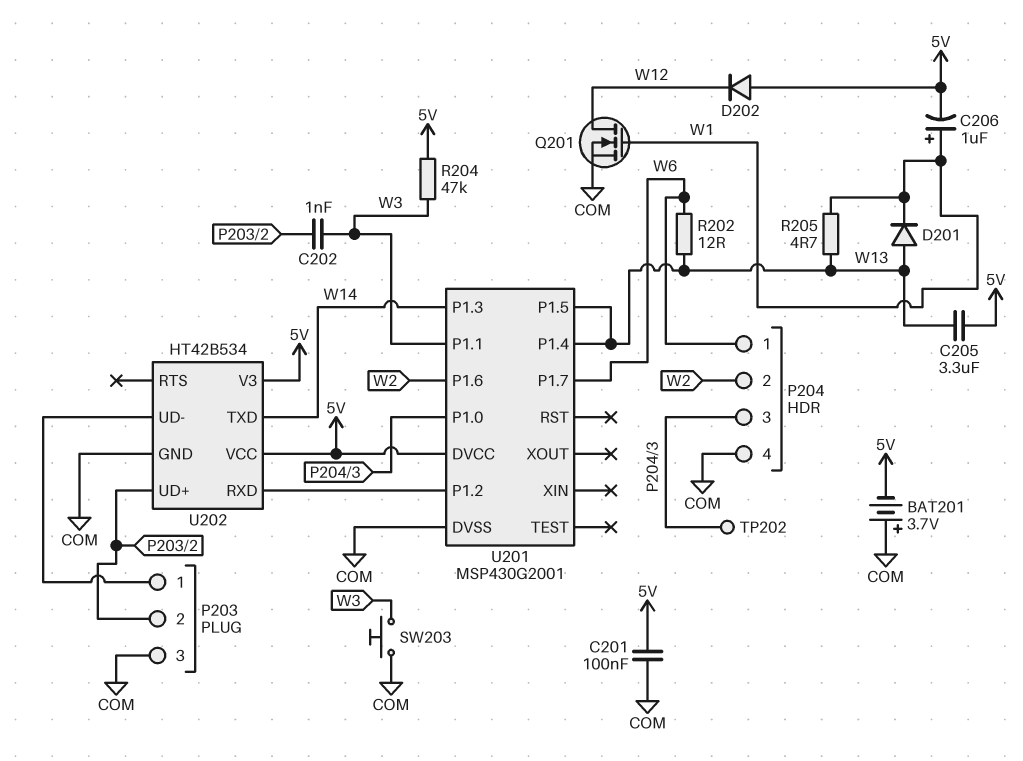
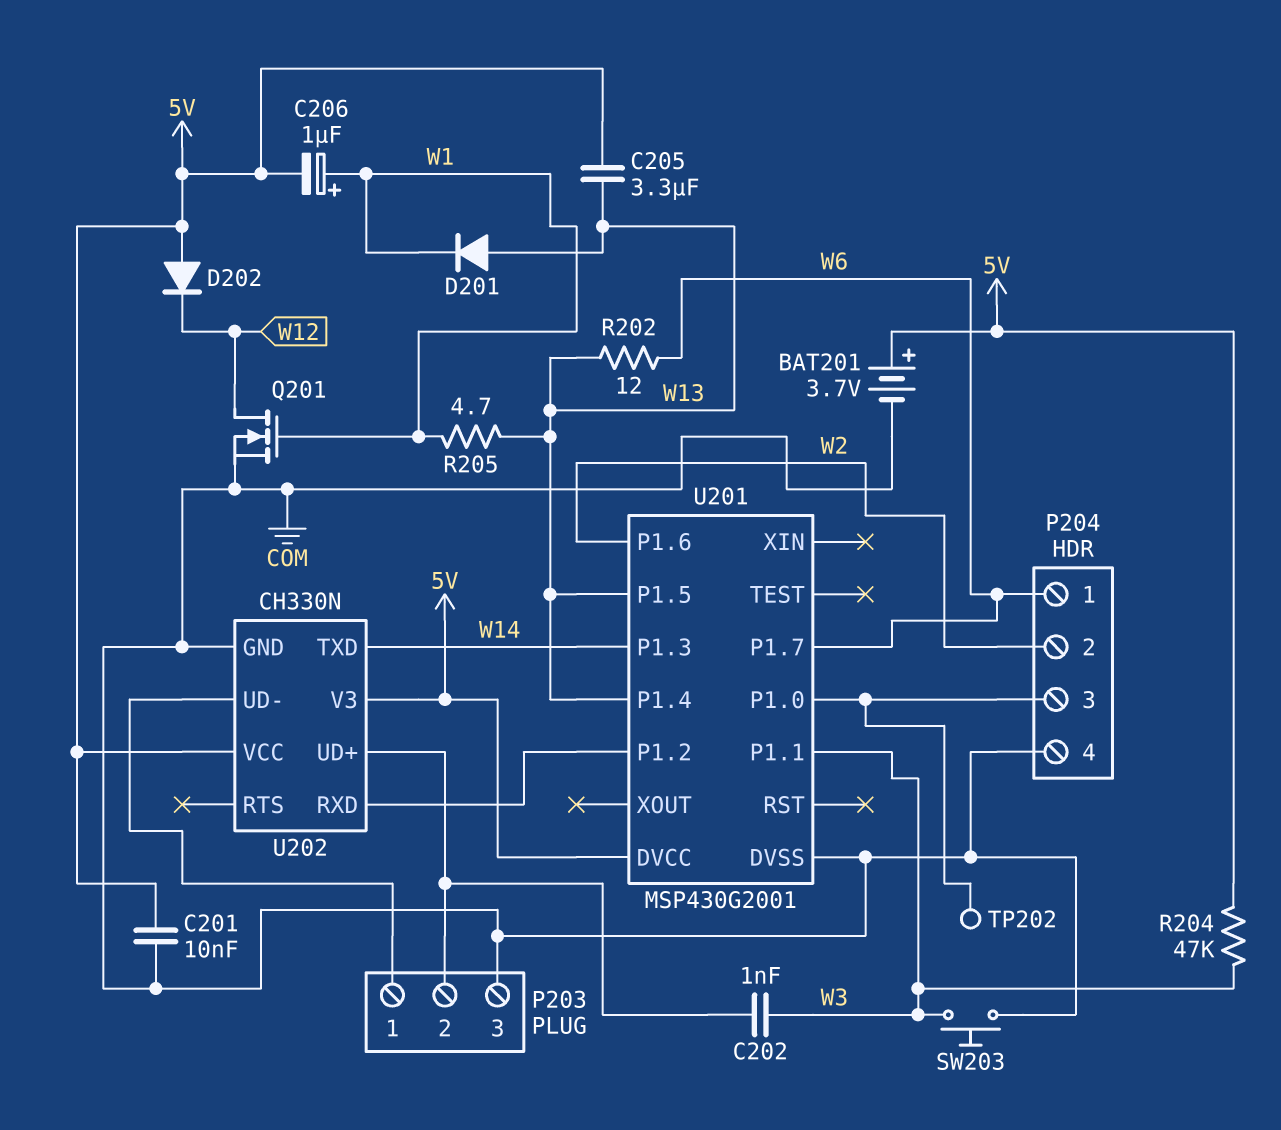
BAT201: 3.7V (plus COM, minus 5V) -> 3.7V (plus 5V, minus COM)
C201: 100nF (5V, COM) -> 10nF (5V, COM)
U202: HT42B534 -> CH330N

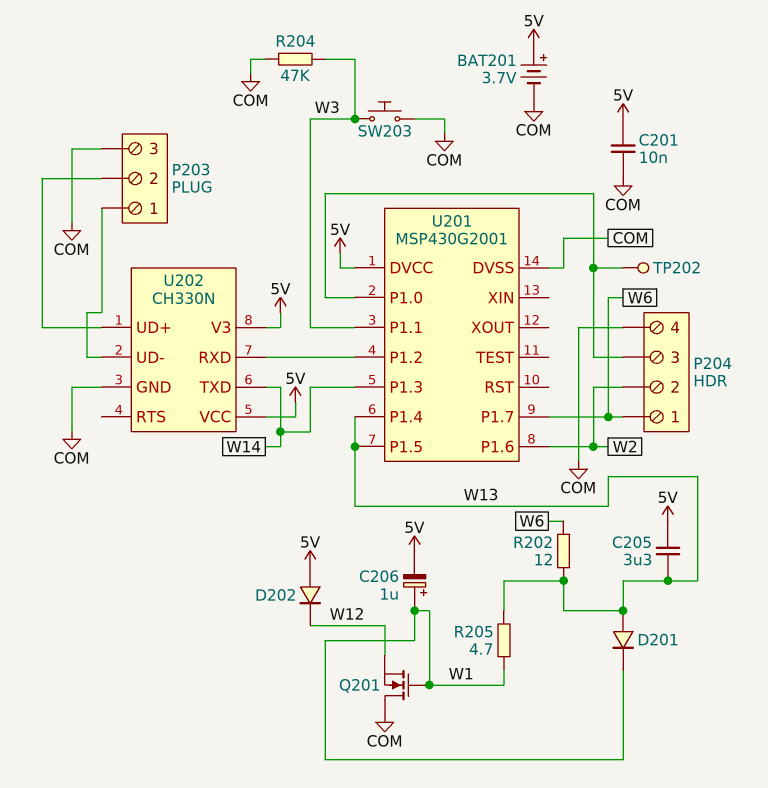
C202: 1nF (P203/2, W3) -> none
Q201: NMOS (G W1, D W12, S COM) -> NMOS (G W1, D COM, S W12)
R204: 47k (5V, W3) -> 47k (COM, W3)

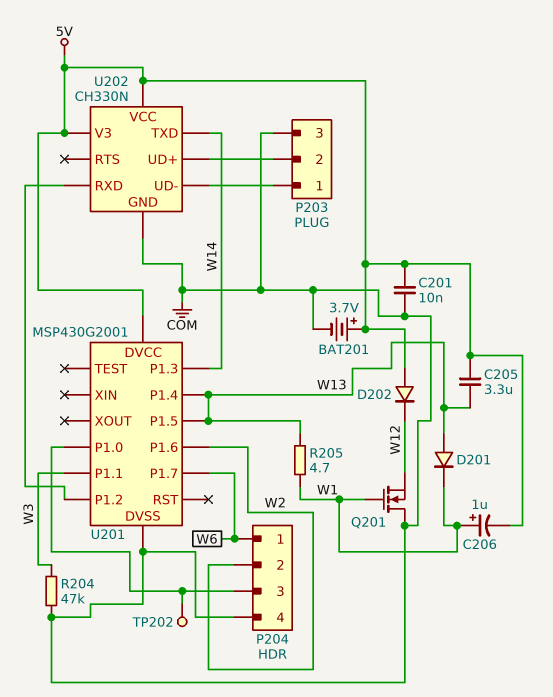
R202: 12 (W6, W13) -> none
SW203: button (COM, W3) -> none

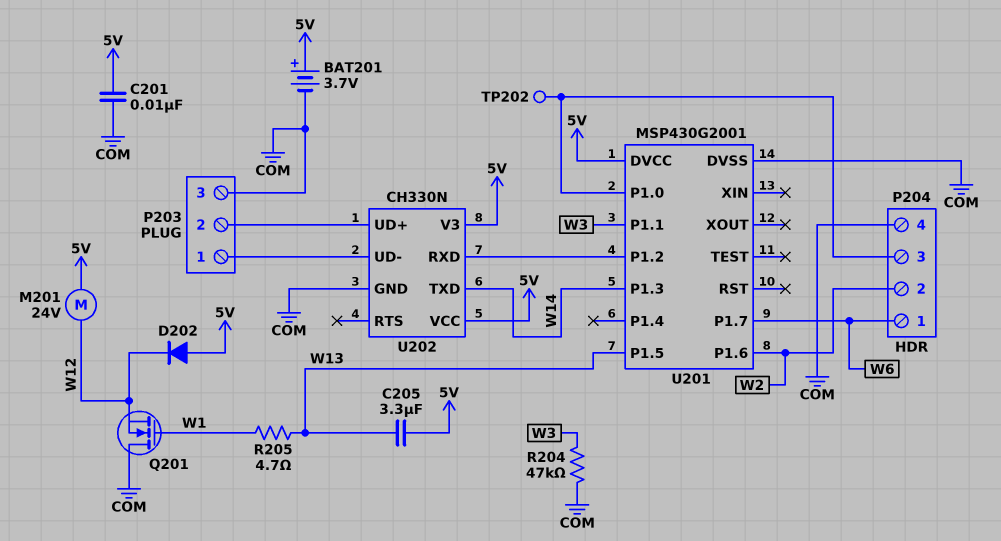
C206: 1uF (plus W1, minus 5V) -> none
D201: diode (A W13, K W1) -> none
M201: none -> motor 24V (5V, W12)
U201 pin P1.4: W13 -> none

